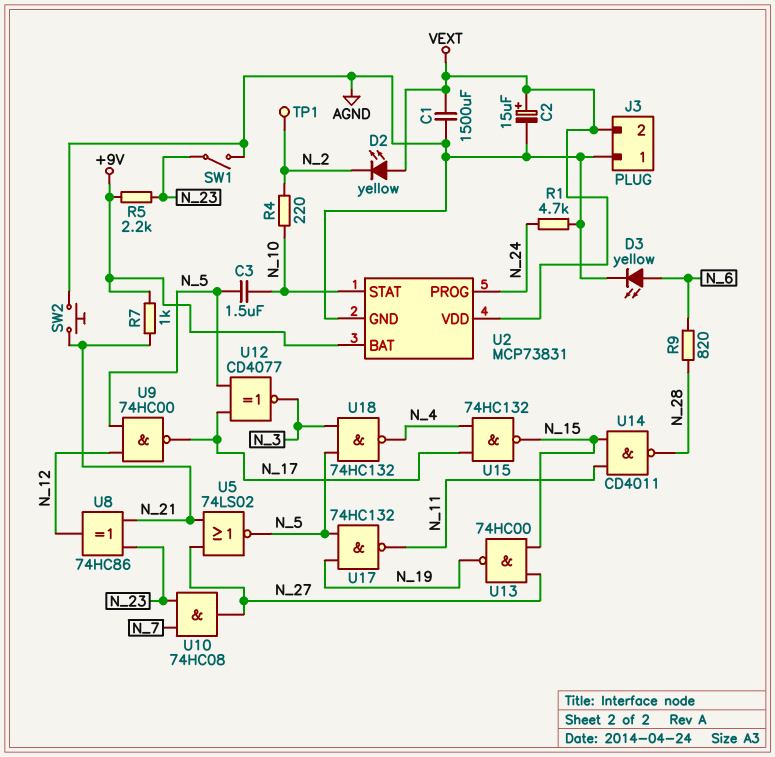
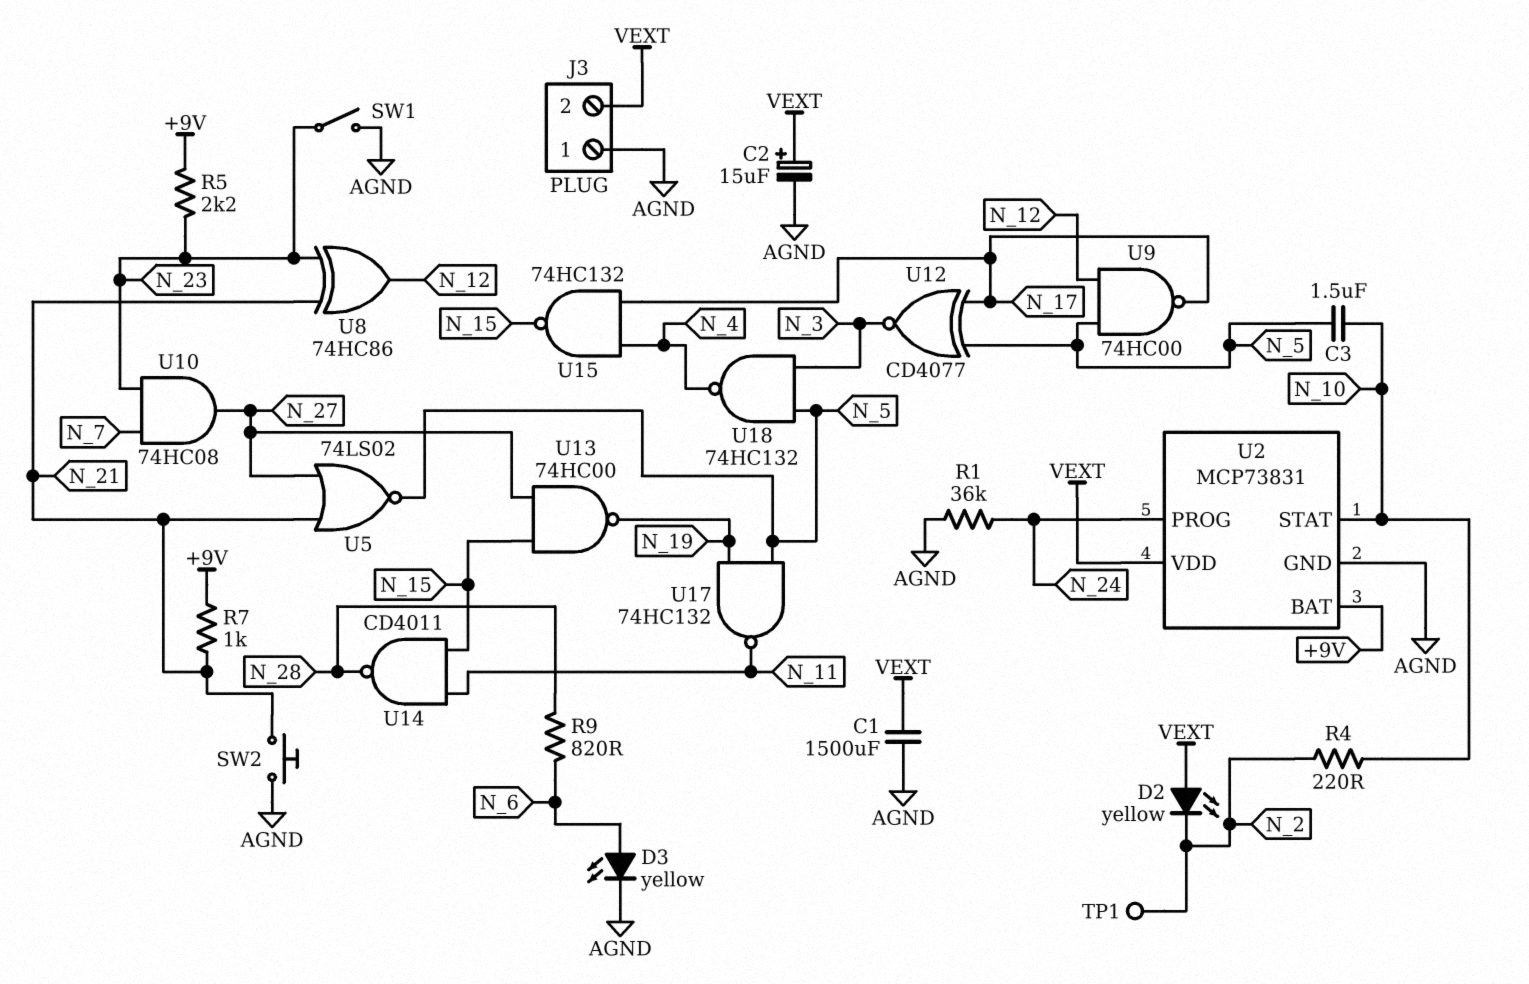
R1: 4.7k (AGND, N_24) -> 36k (AGND, N_24)

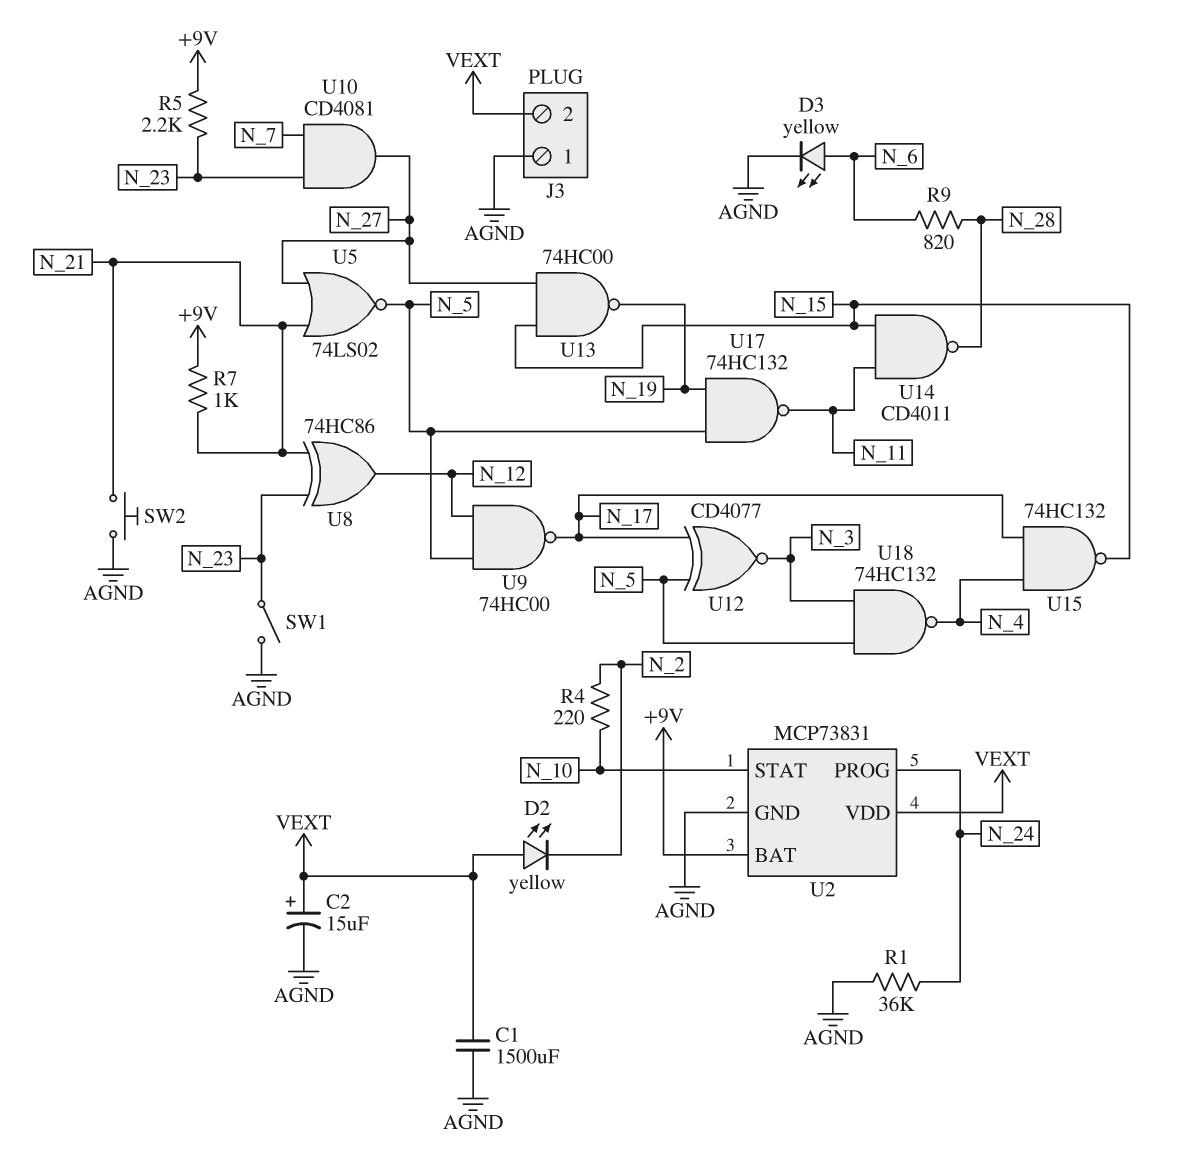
C3: 1.5uF (N_5, N_10) -> none
TP1: test point (N_2) -> none
U10: AND 74HC08 (in N_7, in N_23, out N_27) -> AND CD4081 (in N_7, in N_23, out N_27)

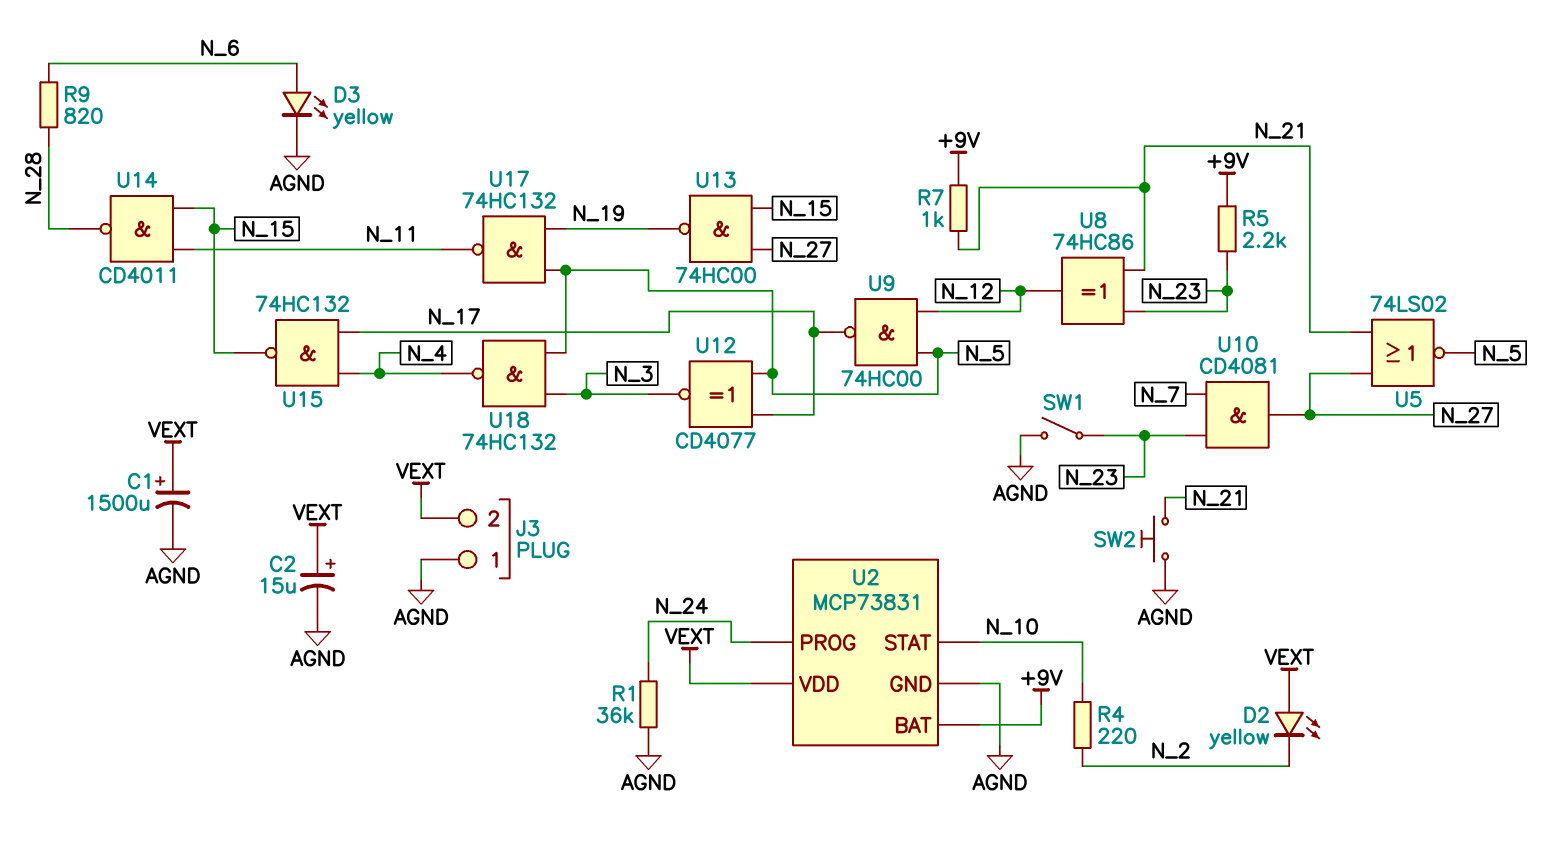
C1: 1500uF (AGND, VEXT) -> 1500uF (plus VEXT, minus AGND)

